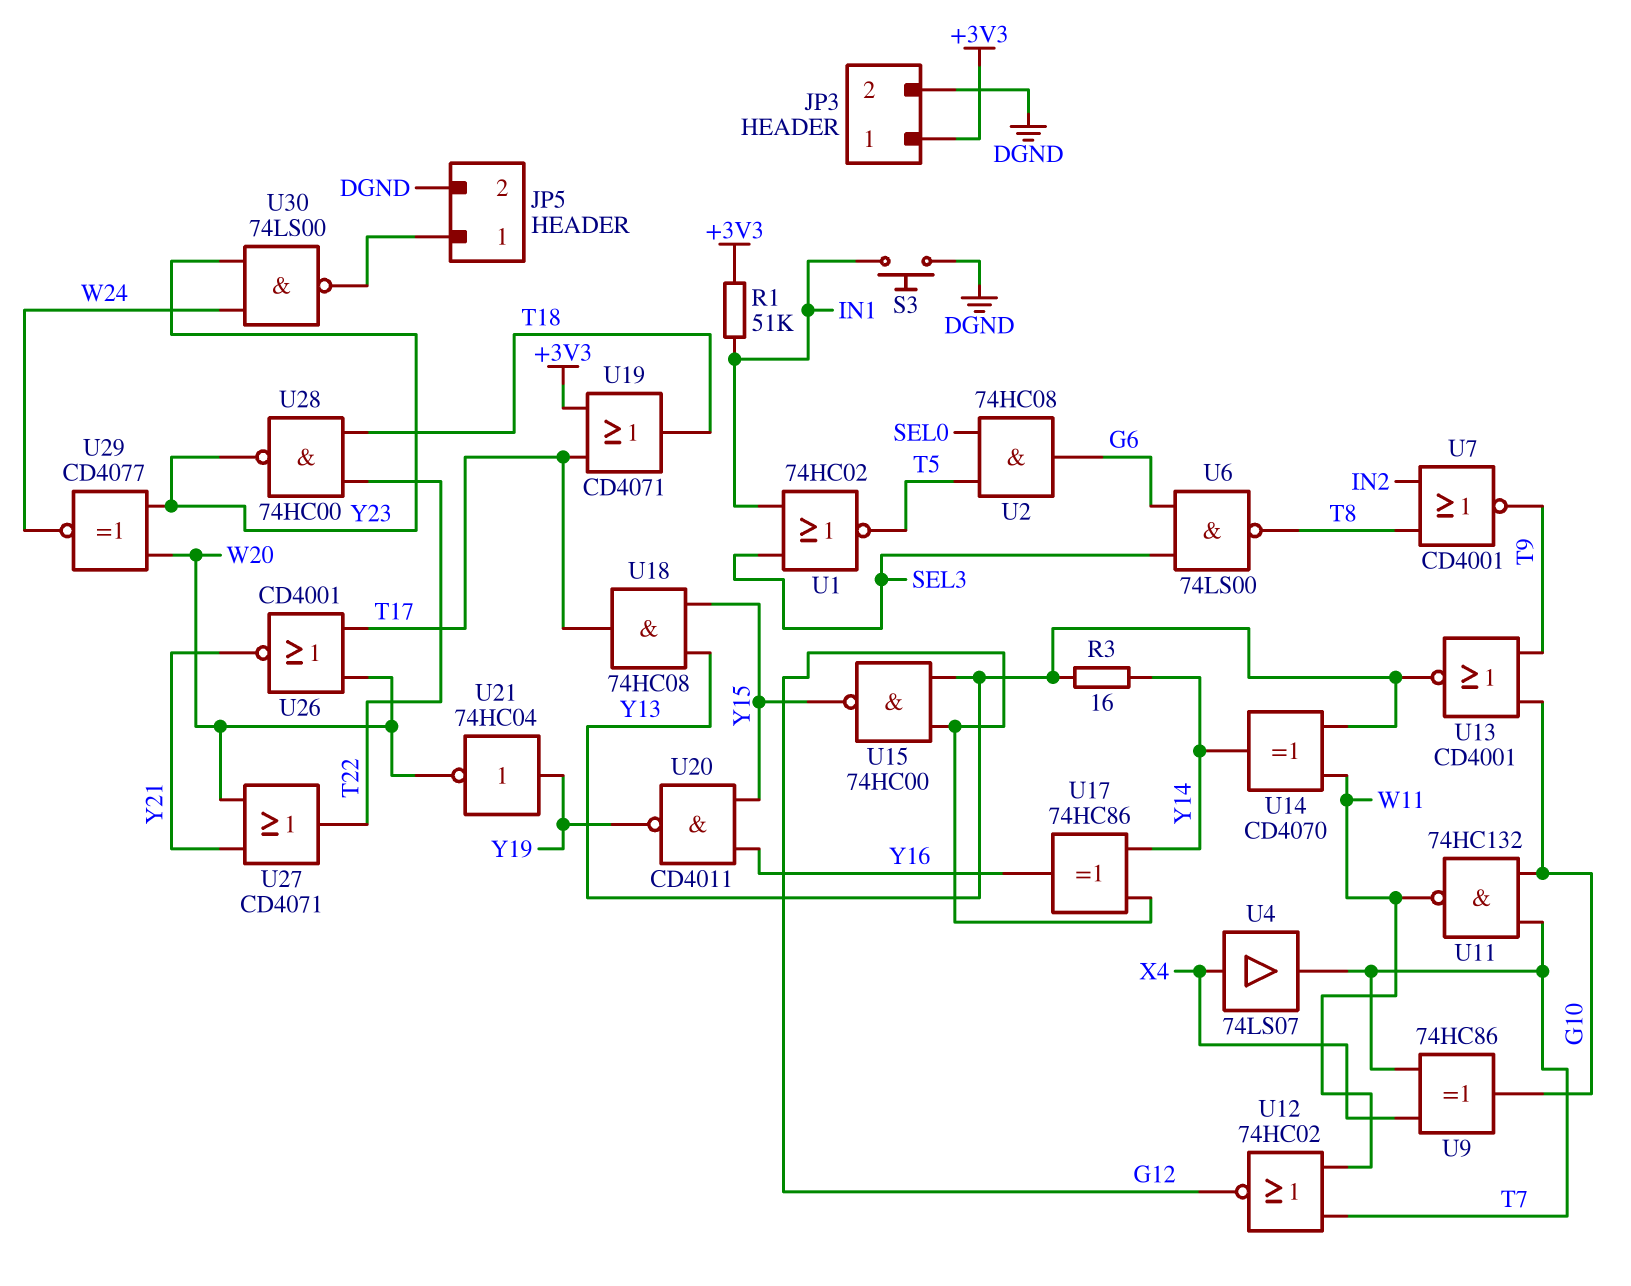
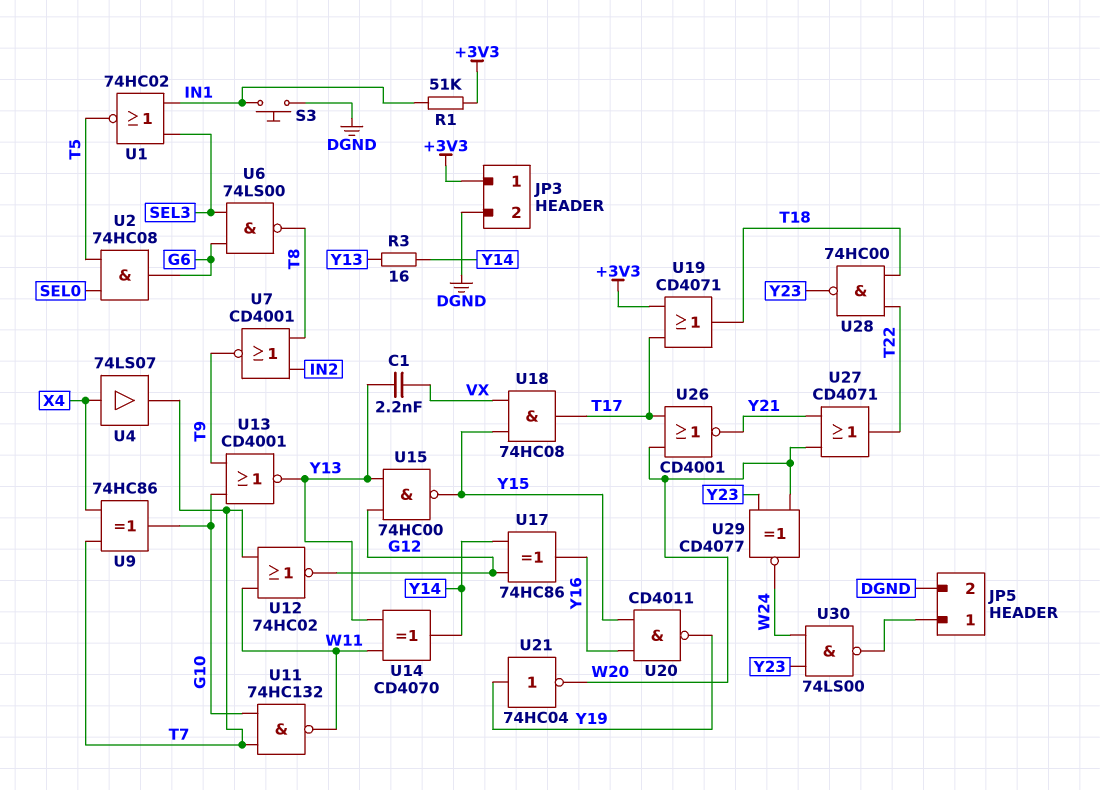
C1: none -> 2.2nF (VX, Y13)
U18: AND 74HC08 (in Y13, in Y15, out T17) -> AND 74HC08 (in VX, in Y15, out T17)

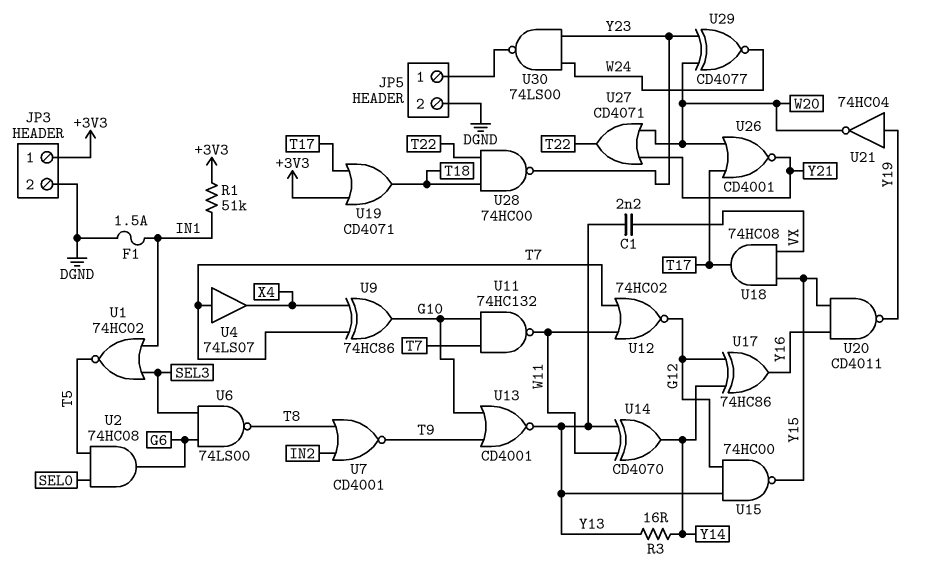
F1: none -> 1.5A (DGND, IN1)
S3: button (DGND, IN1) -> none
U4: buffer 74LS07 (in X4, out T7) -> buffer 74LS07 (in T7, out X4)

